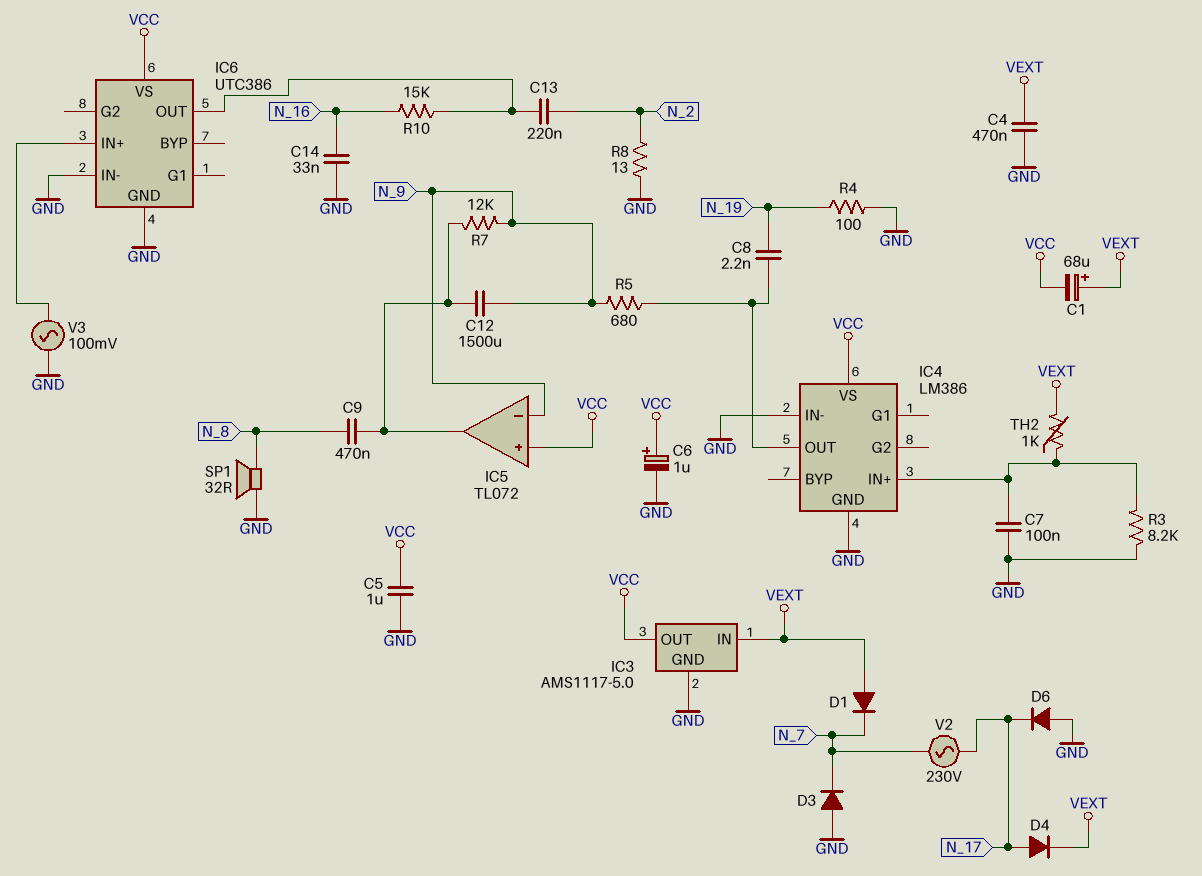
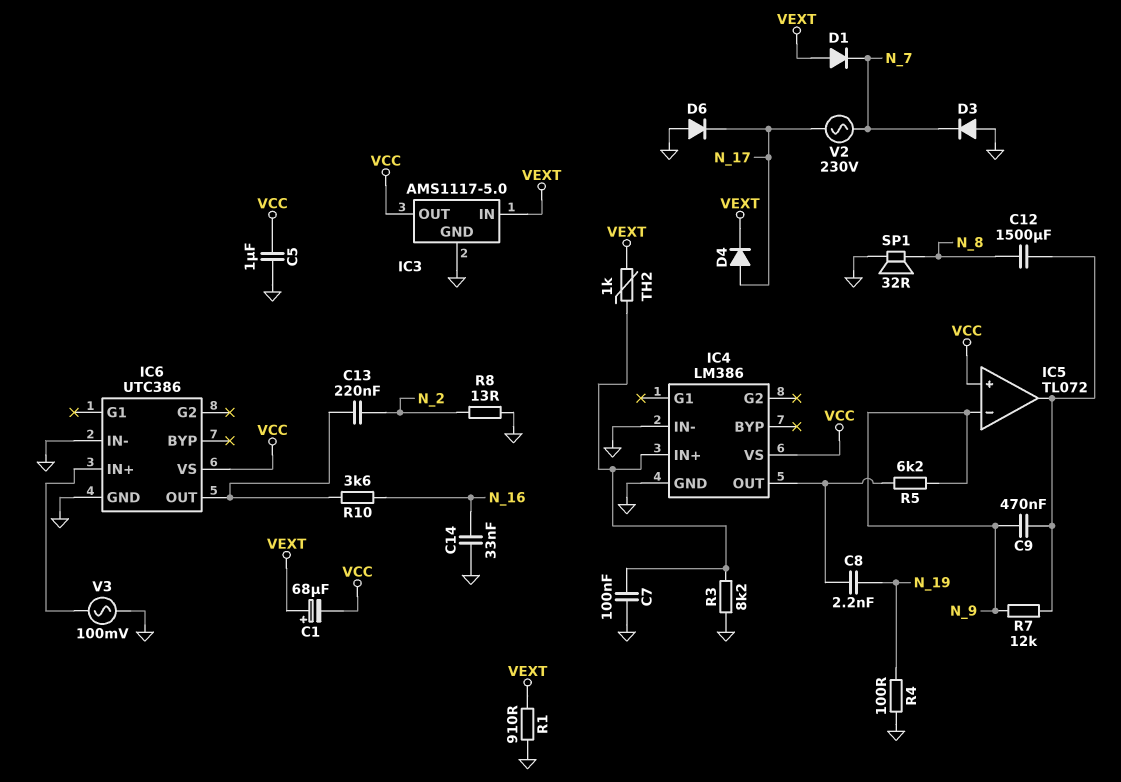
C4: 470nF (GND, VEXT) -> none
C6: 1uF (plus VCC, minus GND) -> none
C9: 470nF (IC5/out, N_8) -> 470nF (IC5/out, N_9)
C12: 1500uF (IC5/out, N_9) -> 1500uF (IC5/out, N_8)
R1: none -> 910 (GND, VEXT)
R5: 680 (IC4/OUT, N_9) -> 6.2k (IC4/OUT, N_9)
R10: 15k (IC6/OUT, N_16) -> 3.6k (IC6/OUT, N_16)

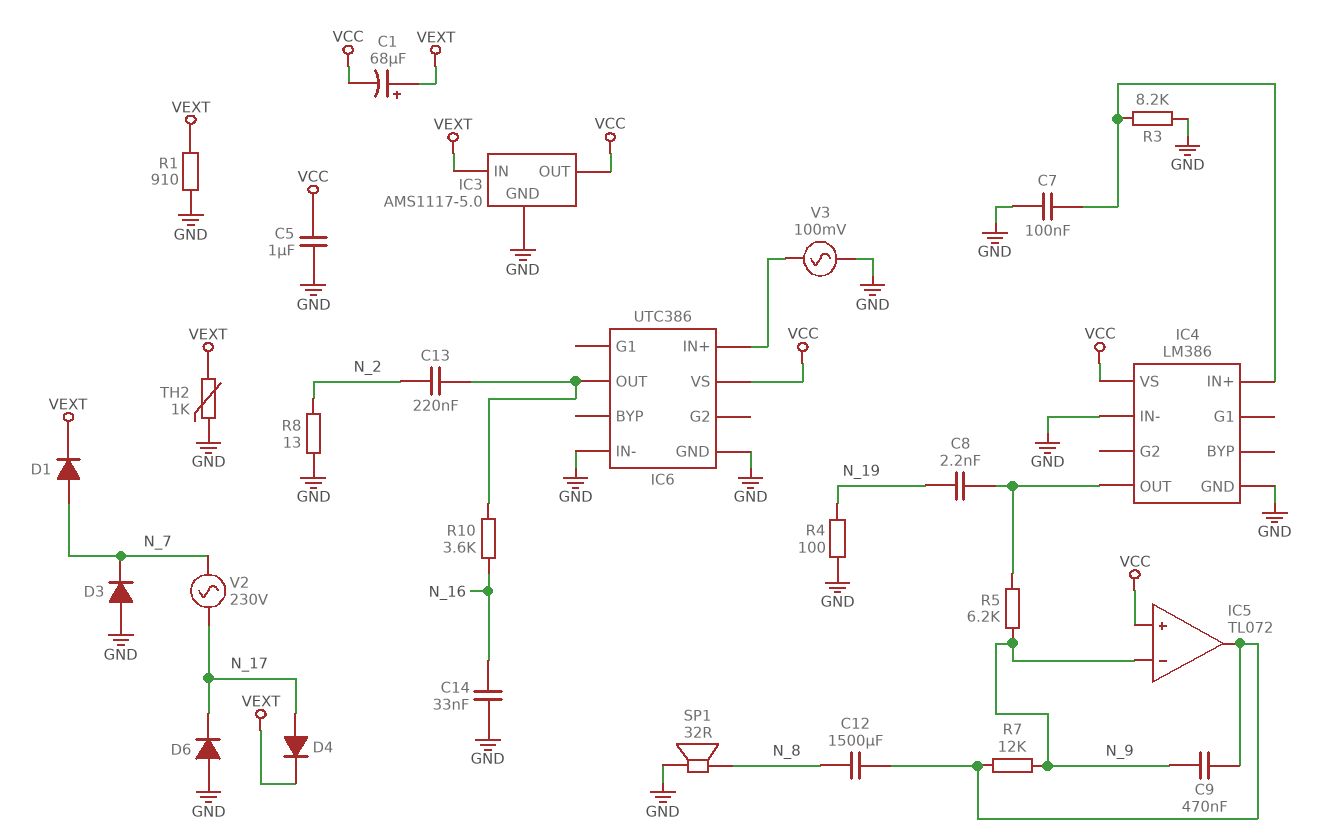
D1: diode (A VEXT, K N_7) -> diode (A N_7, K VEXT)
TH2: 1k (IC4/IN+, VEXT) -> 1k (GND, VEXT)

